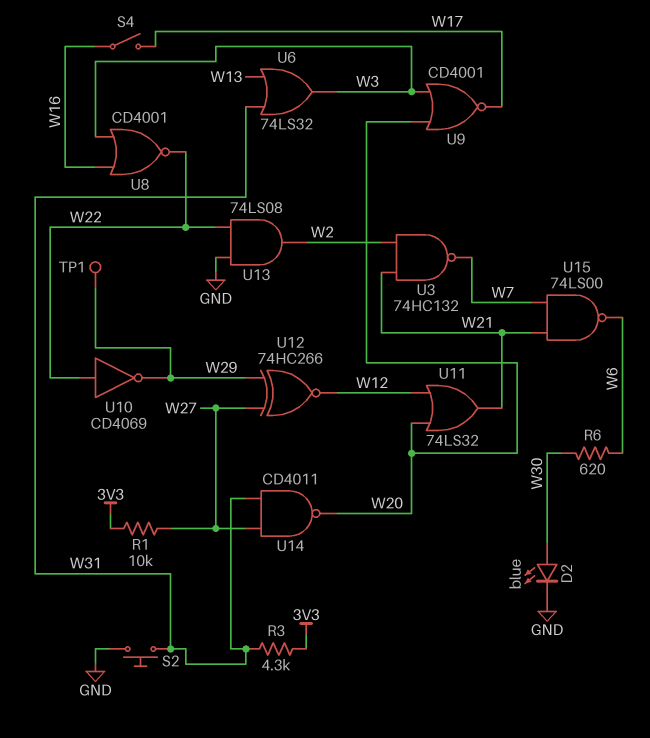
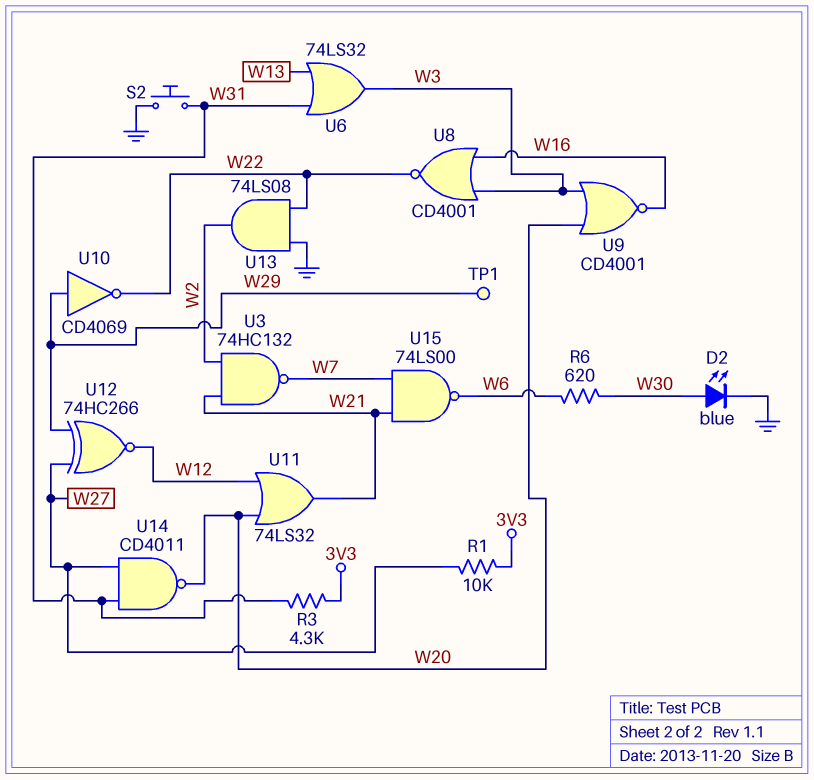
S4: switch (W16, W17) -> none
U9: NOR CD4001 (in W3, in W20, out W17) -> NOR CD4001 (in W3, in W20, out W16)
U10: NOT CD4069 (in W22, out W29) -> NOT CD4069 (in W29, out W22)

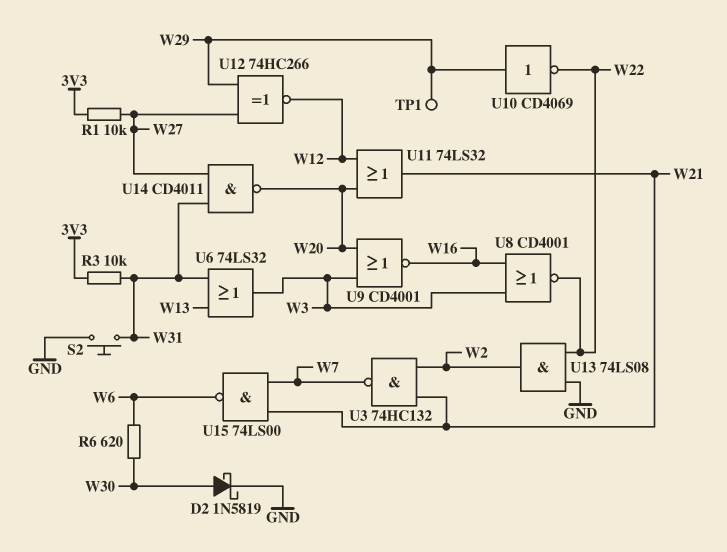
D2: LED blue (A W30, K GND) -> schottky 1N5819 (A W30, K GND)
R3: 4.3k (3V3, W31) -> 10k (3V3, W31)

